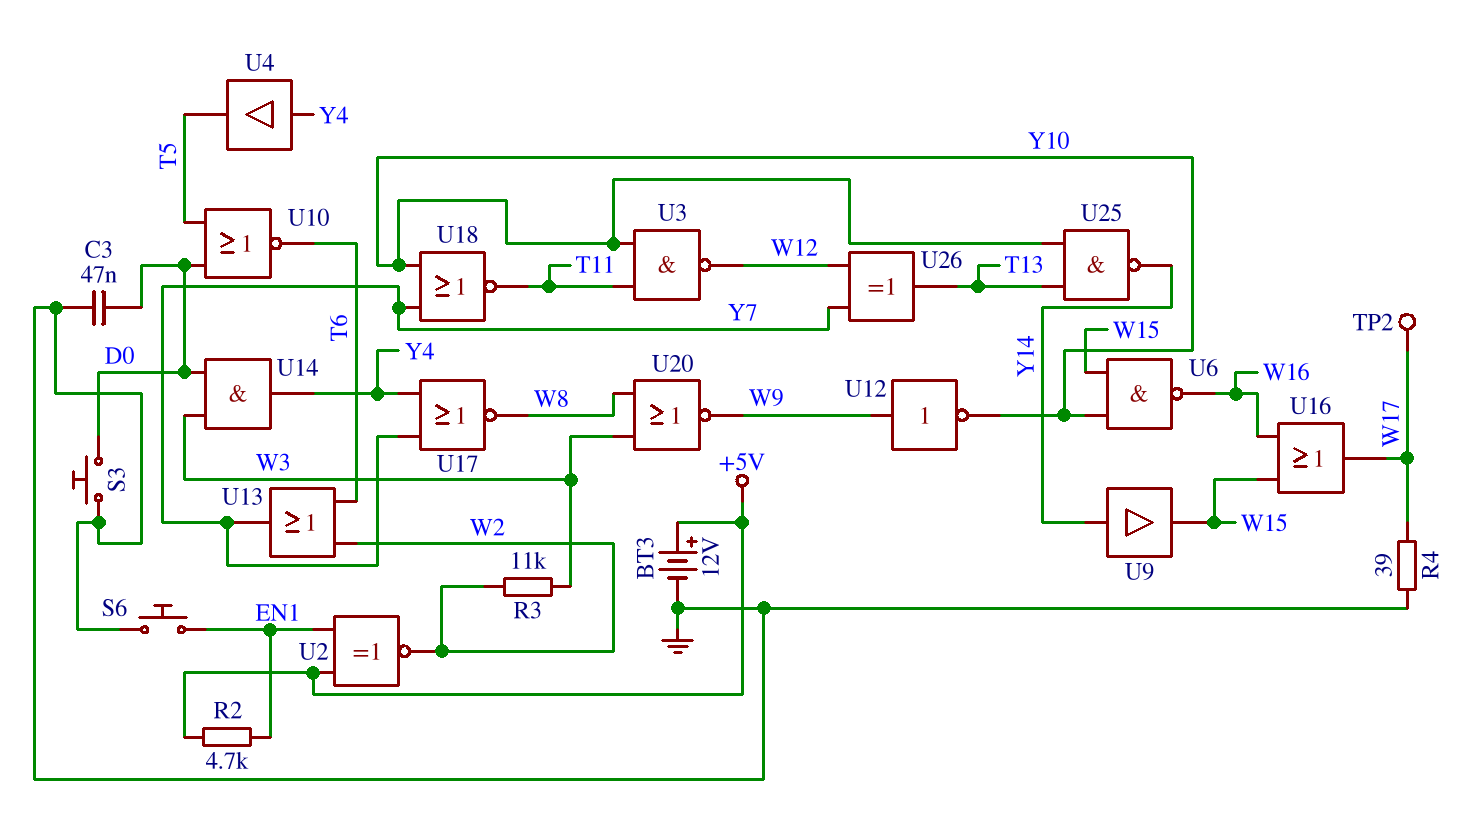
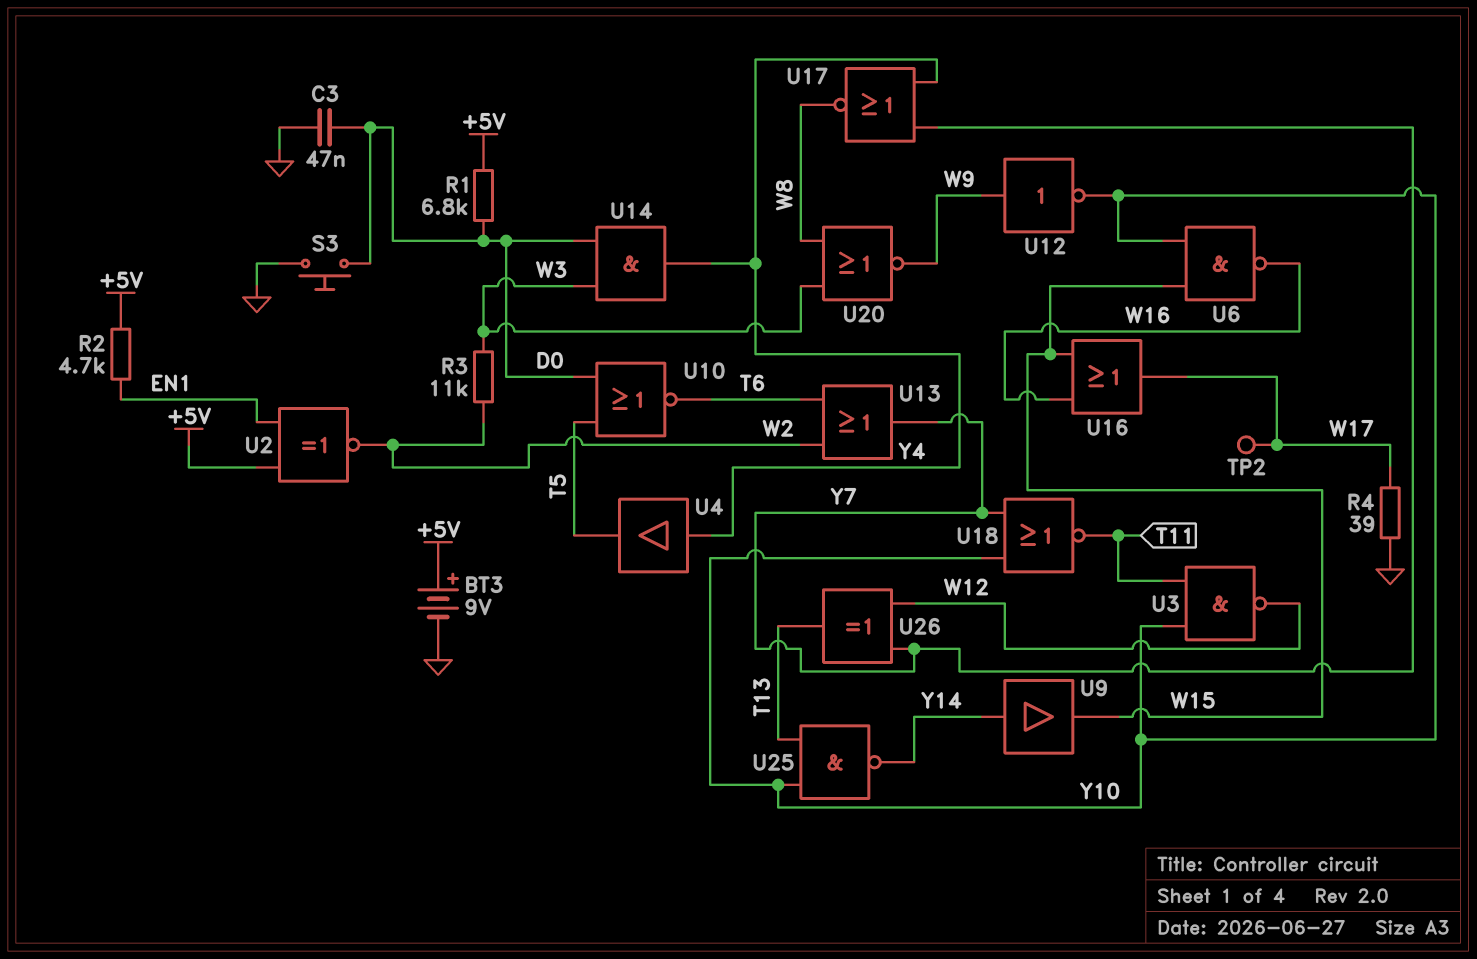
BT3: 12V (plus +5V, minus GND) -> 9V (plus +5V, minus GND)
R1: none -> 6.8k (+5V, D0)
S6: button (EN1, GND) -> none

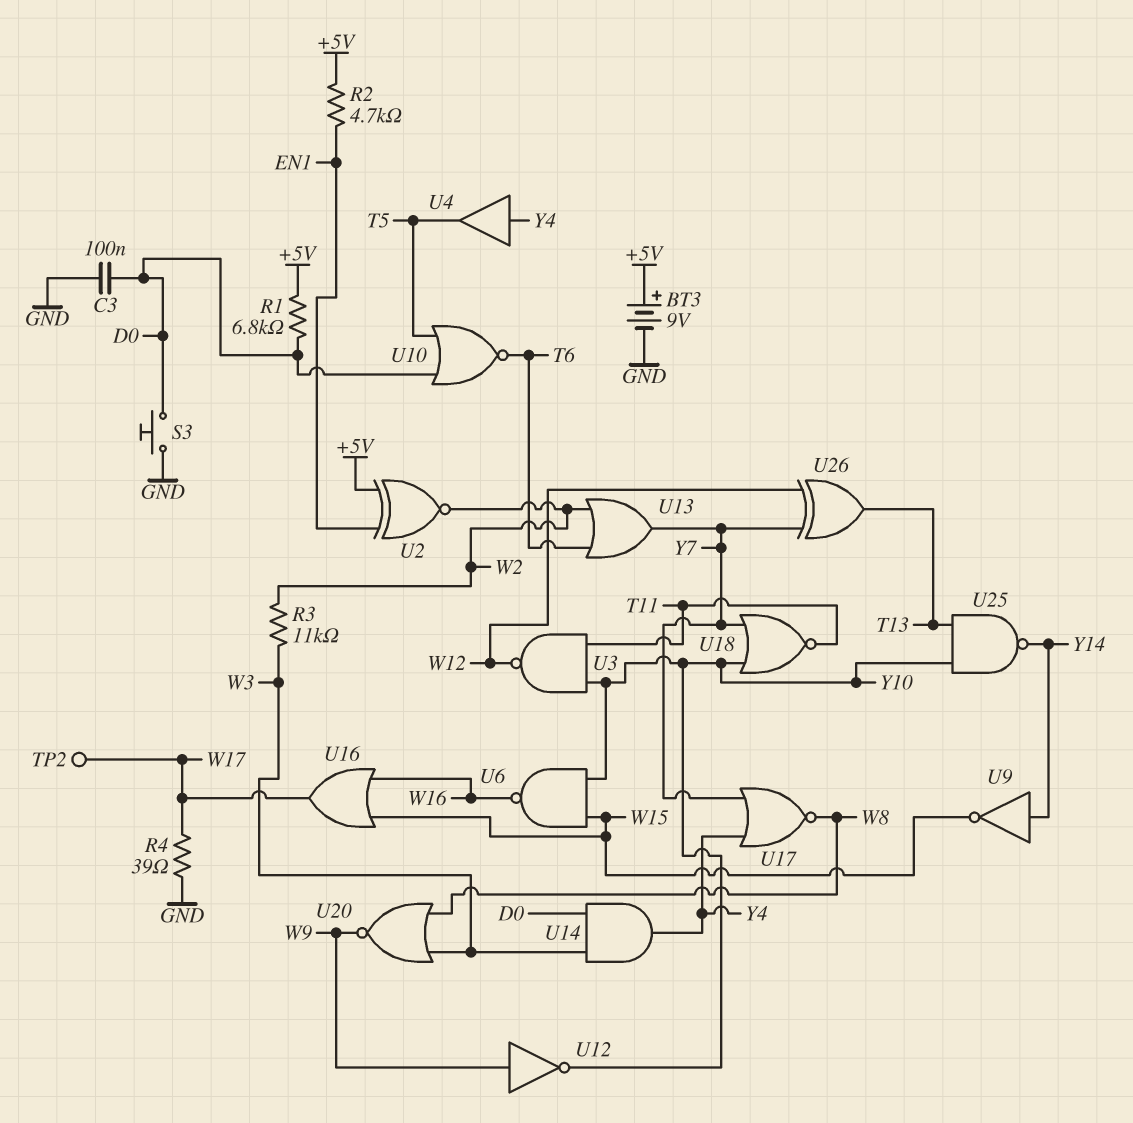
C3: 47nF (D0, GND) -> 100nF (D0, GND)
U9: buffer (in Y14, out W15) -> NOT (in Y14, out W15)

